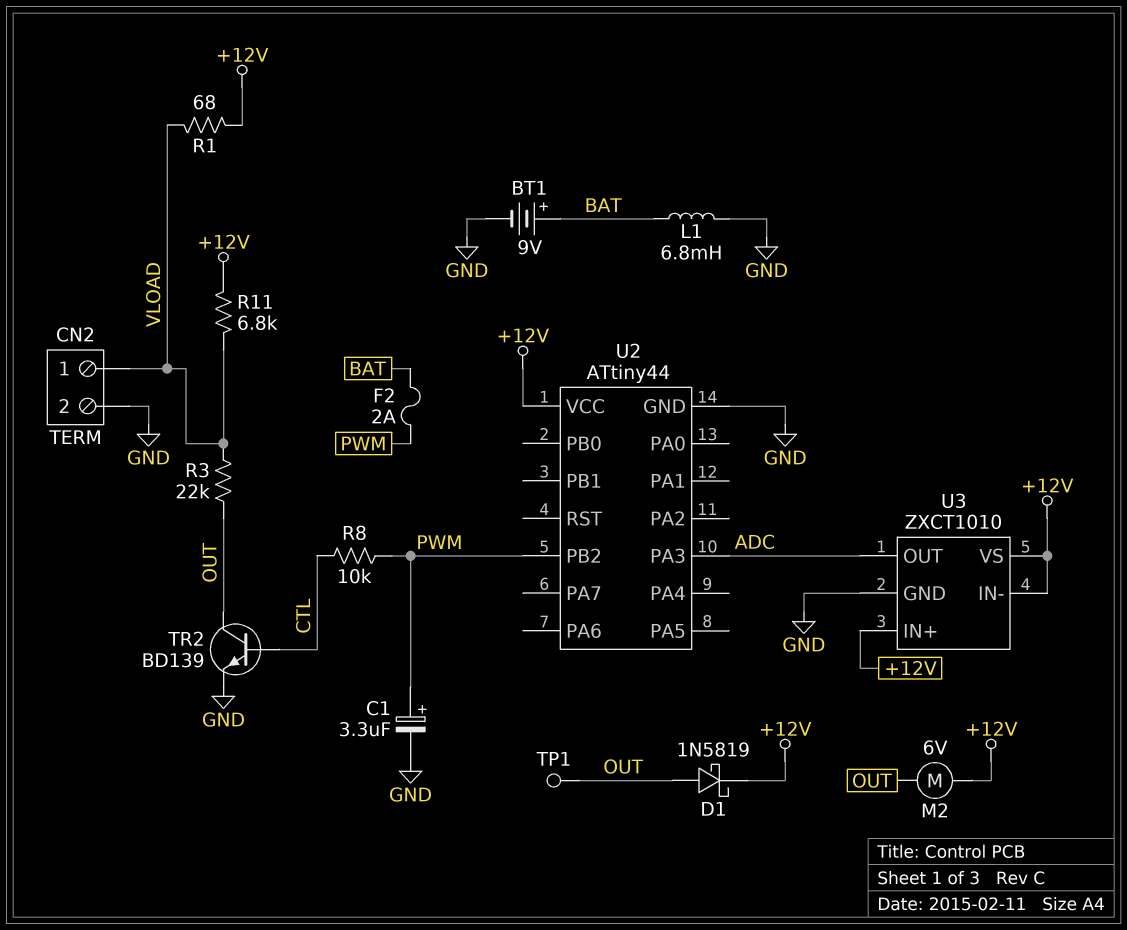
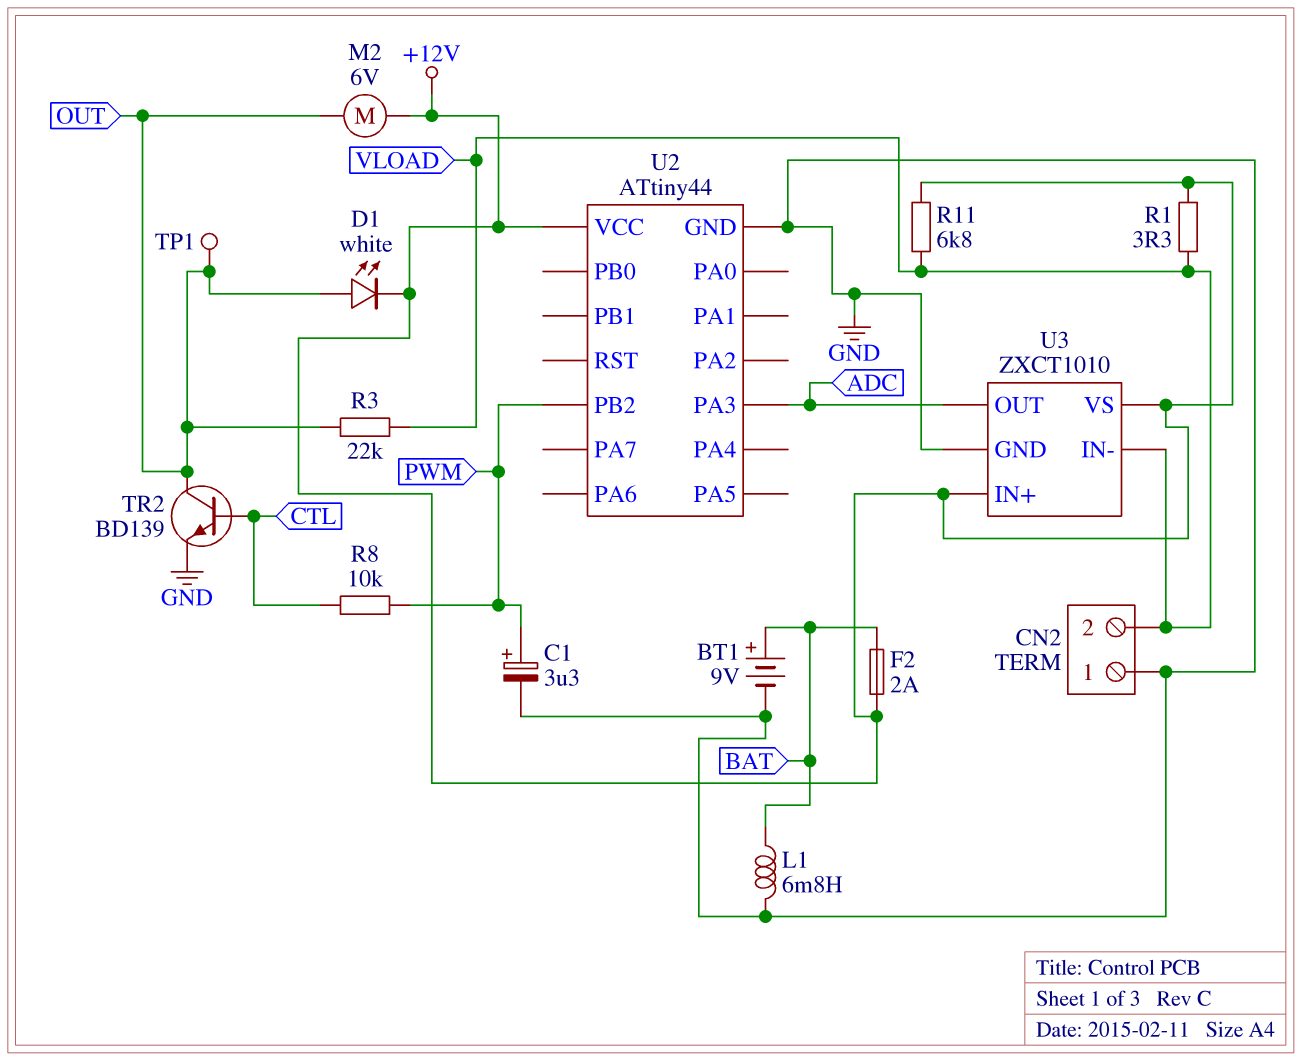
CN2 pin 1: VLOAD -> GND
CN2 pin 2: GND -> VLOAD
D1: schottky 1N5819 (A OUT, K +12V) -> LED white (A OUT, K +12V)
F2: 2A (BAT, PWM) -> 2A (+12V, BAT)
R1: 68 (+12V, VLOAD) -> 3.3 (+12V, VLOAD)
U3 pin IN-: +12V -> VLOAD

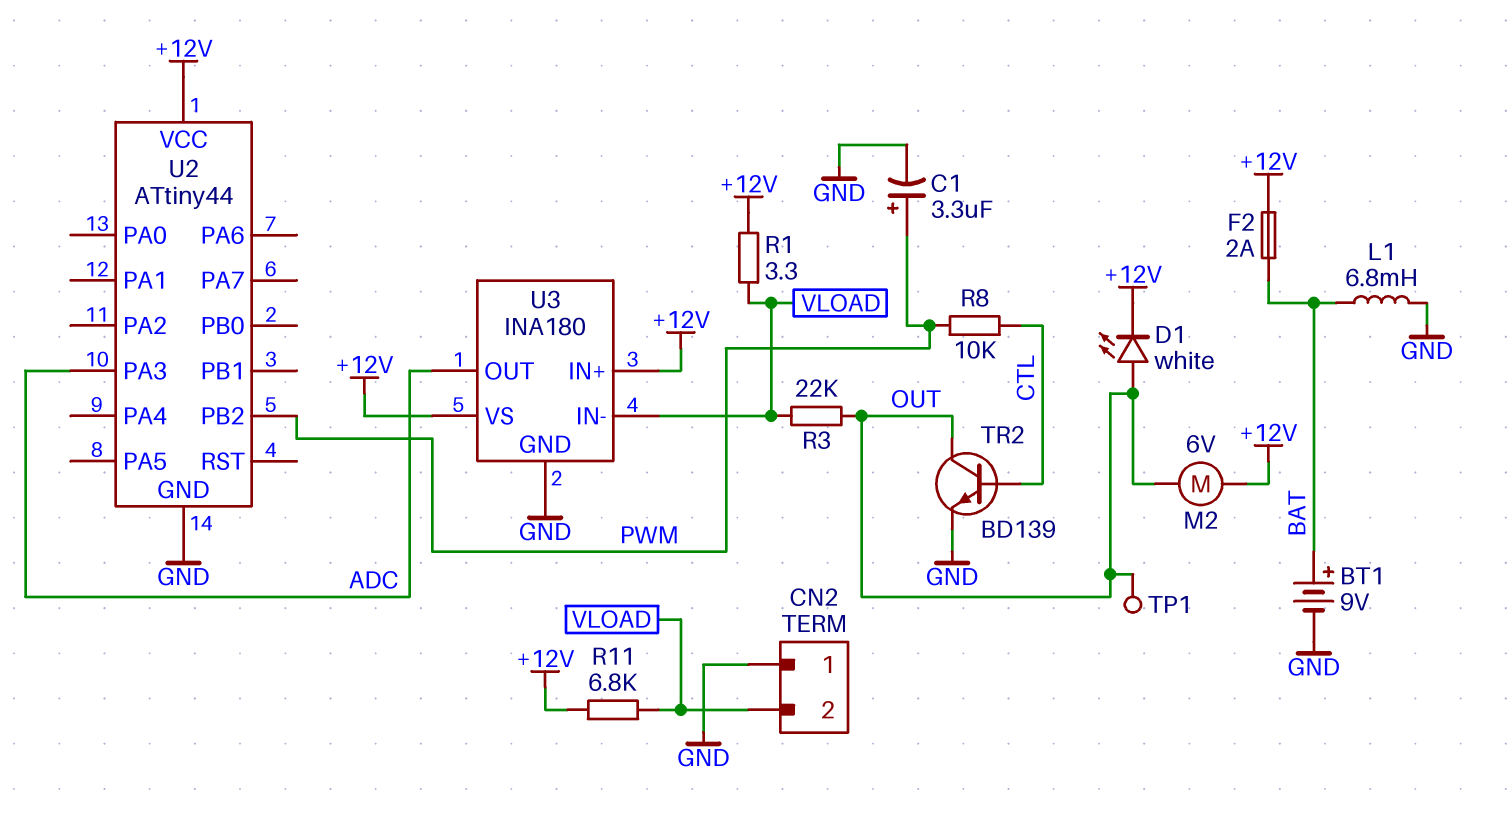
U3: ZXCT1010 -> INA180

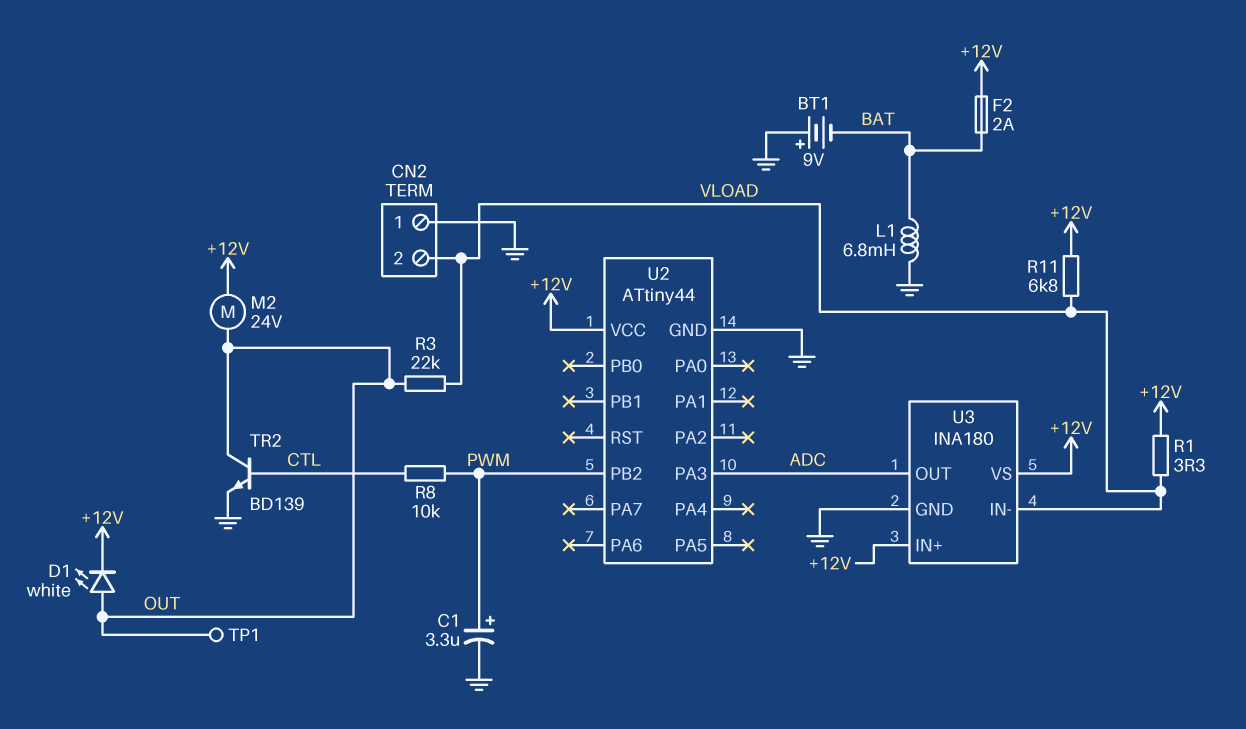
BT1: 9V (plus BAT, minus GND) -> 9V (plus GND, minus BAT)
M2: motor 6V (+12V, OUT) -> motor 24V (+12V, OUT)

